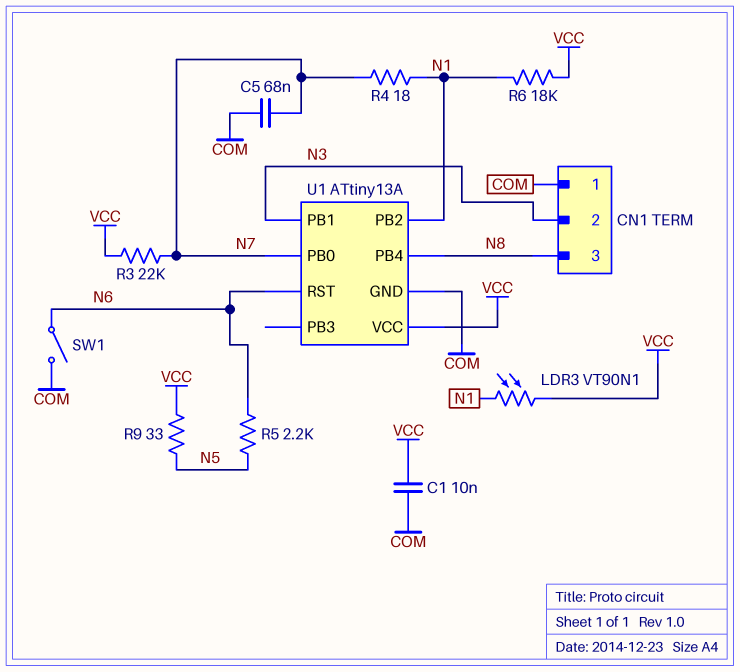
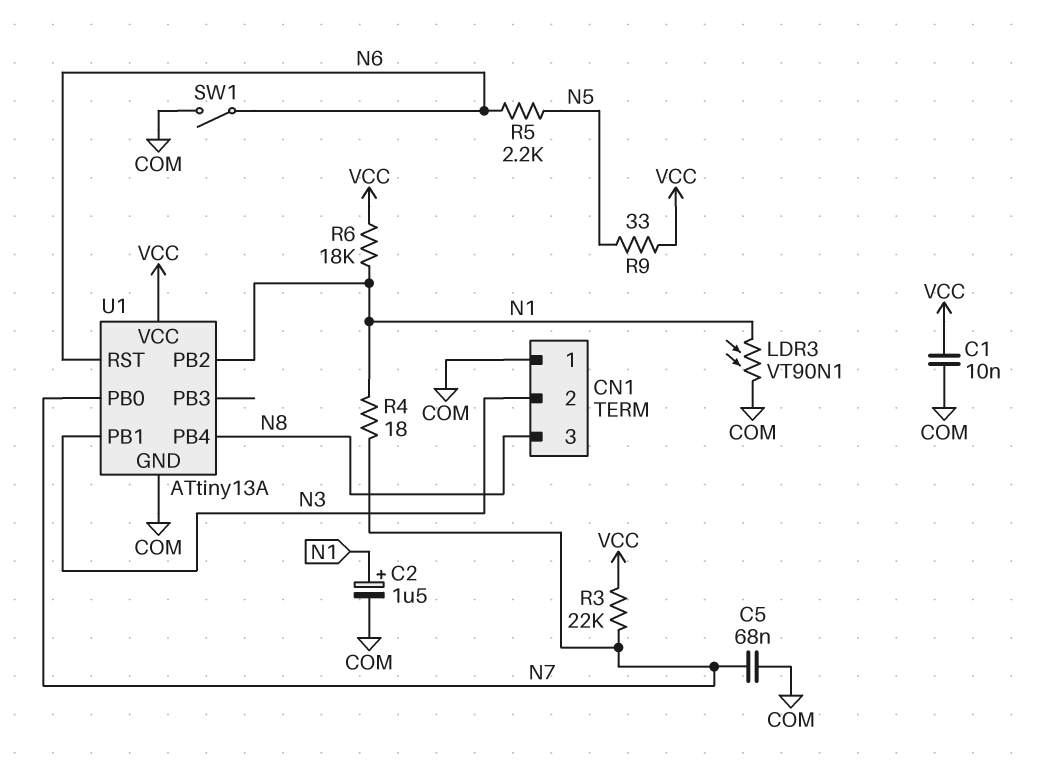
C2: none -> 1.5uF (plus N1, minus COM)
LDR3: VT90N1 (N1, VCC) -> VT90N1 (COM, N1)

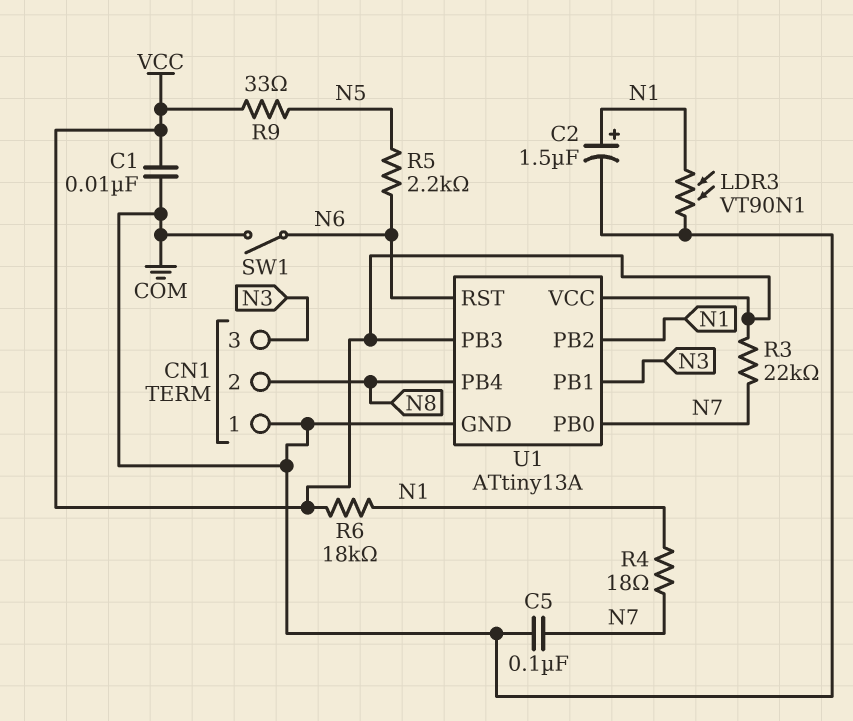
C5: 68nF (COM, N7) -> 100nF (COM, N7)
CN1 pin 2: N3 -> N8
CN1 pin 3: N8 -> N3
U1 pin PB3: none -> VCC

